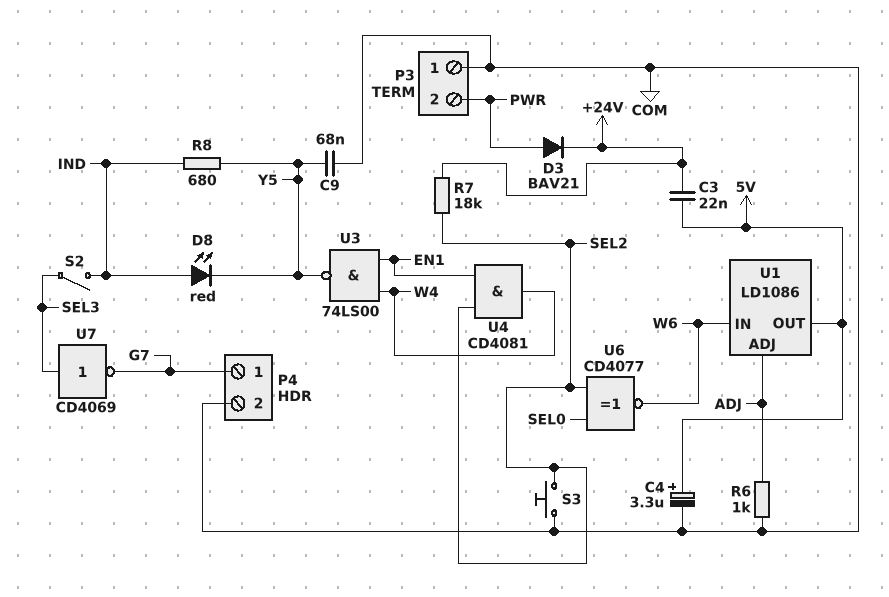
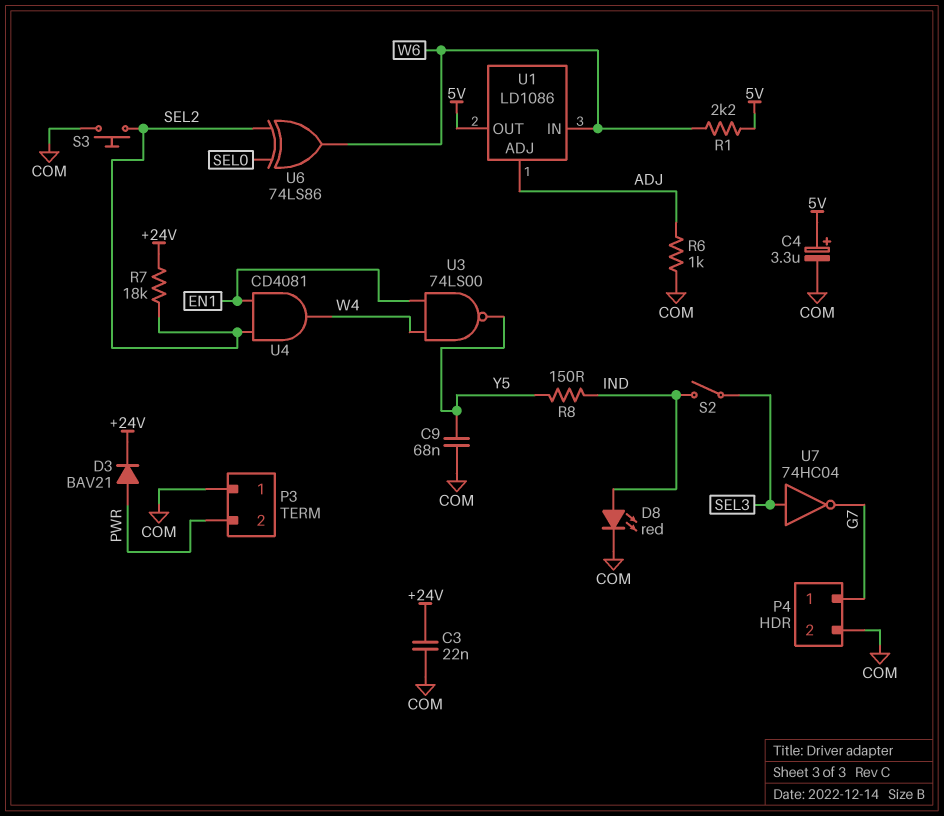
C3: 22nF (+24V, 5V) -> 22nF (+24V, COM)
D8: LED red (A IND, K Y5) -> LED red (A IND, K COM)
R1: none -> 2.2k (5V, W6)
R8: 680 (IND, Y5) -> 150 (IND, Y5)
U6: XNOR CD4077 (in SEL0, in SEL2, out W6) -> XOR 74LS86 (in SEL0, in SEL2, out W6)
U7: NOT CD4069 (in SEL3, out G7) -> NOT 74HC04 (in SEL3, out G7)

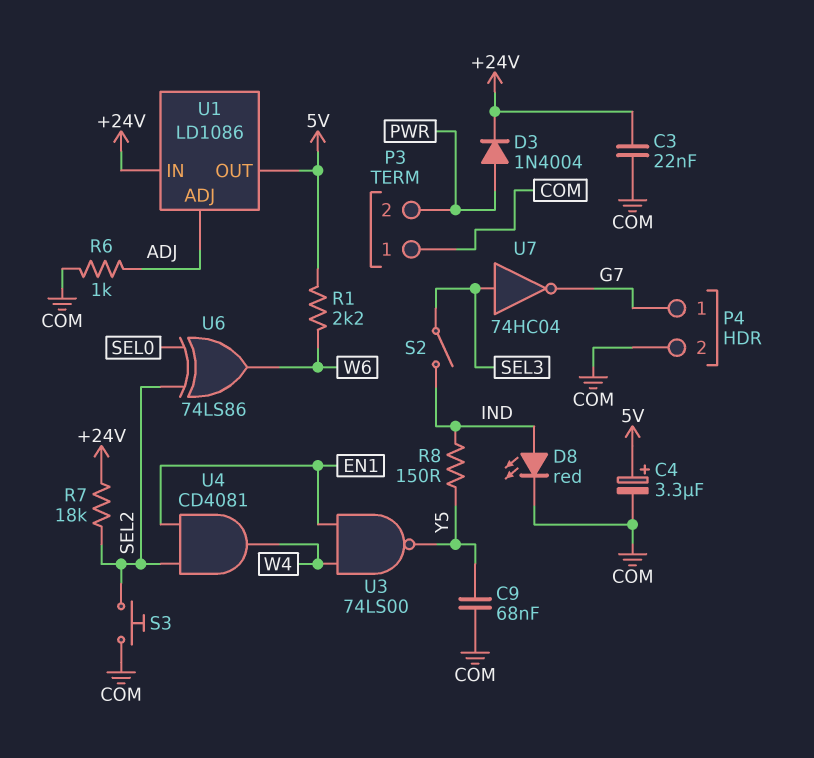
D3: diode BAV21 (A PWR, K +24V) -> diode 1N4004 (A PWR, K +24V)
U1 pin IN: W6 -> +24V

